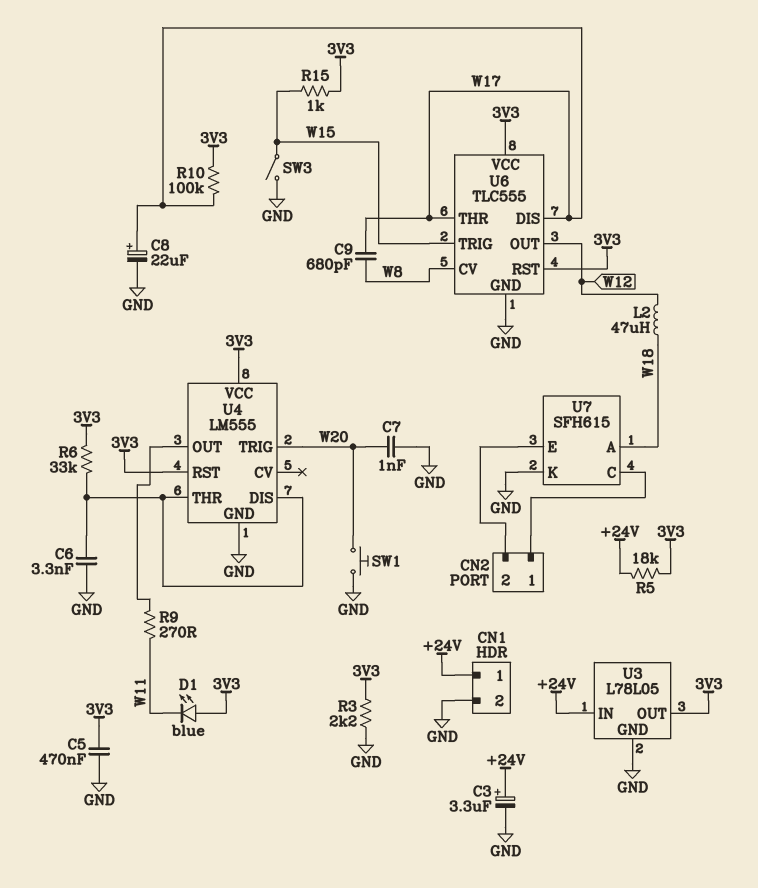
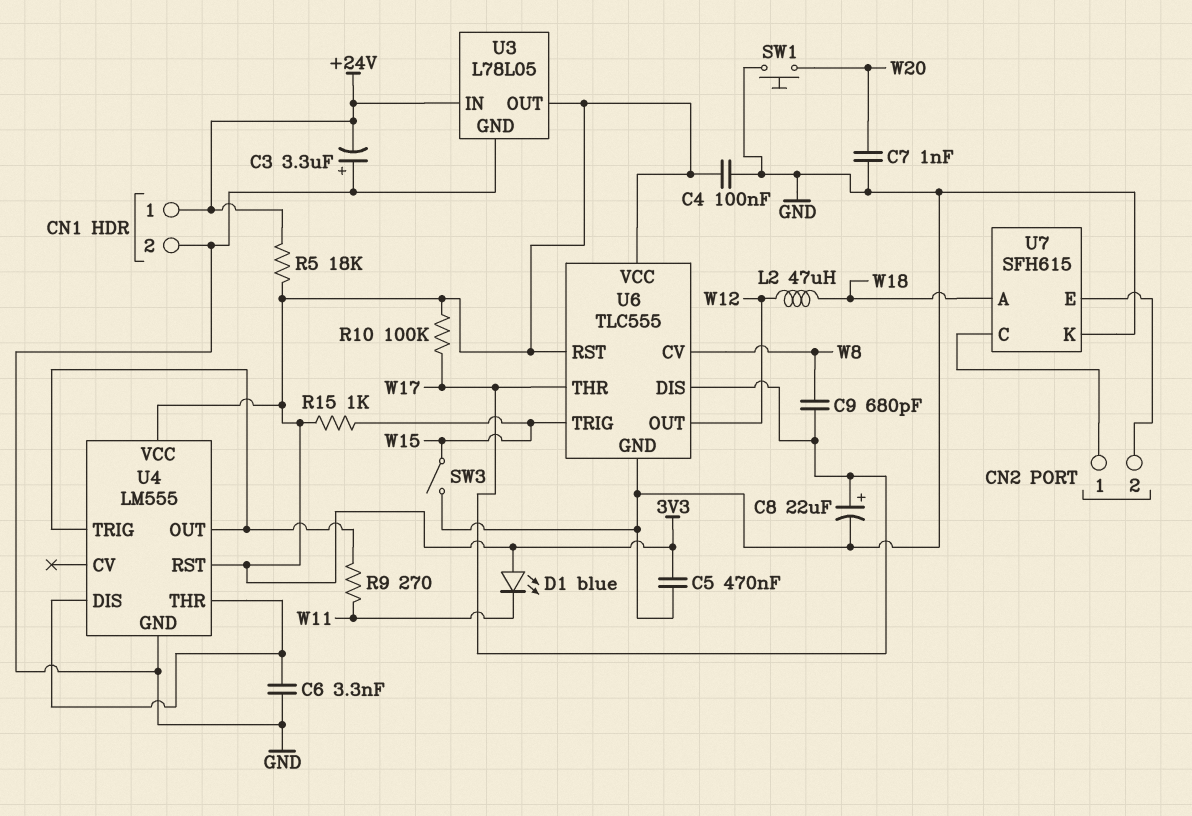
C3: 3.3uF (plus +24V, minus GND) -> 3.3uF (plus GND, minus +24V)
C4: none -> 100nF (3V3, GND)
R3: 2.2k (3V3, GND) -> none
R6: 33k (3V3, U4/DIS) -> none
U4 pin TRIG: W20 -> U4/OUT

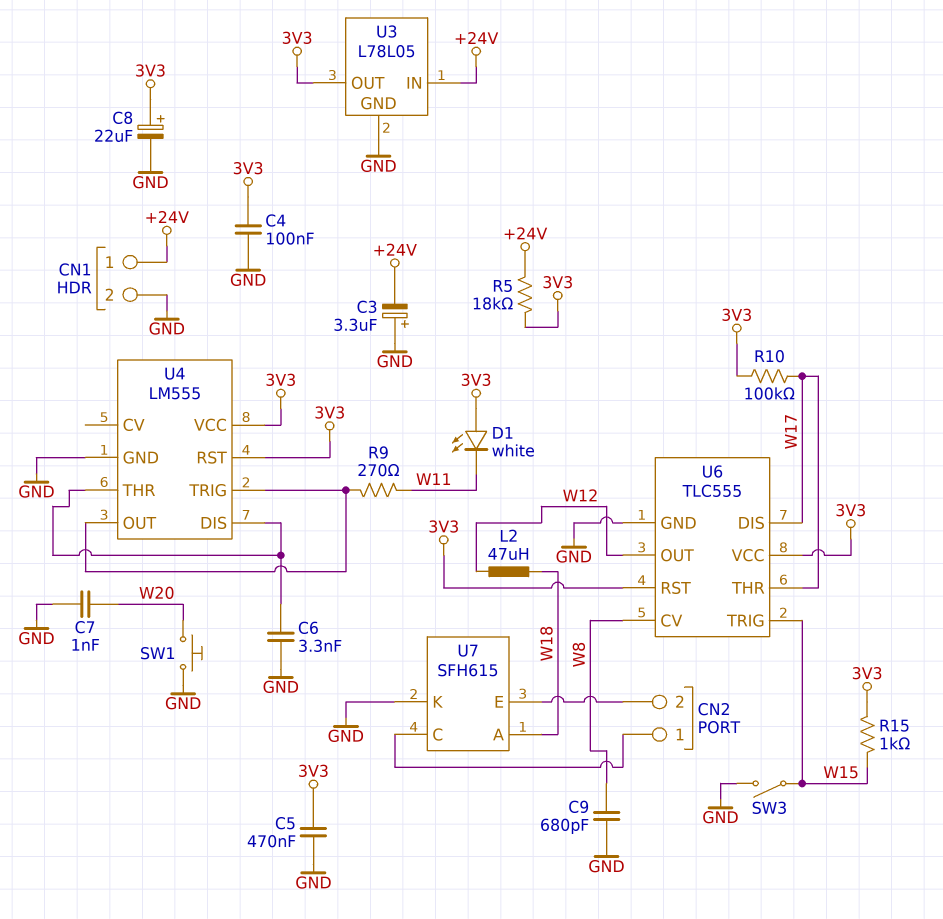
C8: 22uF (plus W17, minus GND) -> 22uF (plus 3V3, minus GND)
C9: 680pF (W8, W17) -> 680pF (GND, W8)
D1: LED blue (A 3V3, K W11) -> LED white (A 3V3, K W11)

